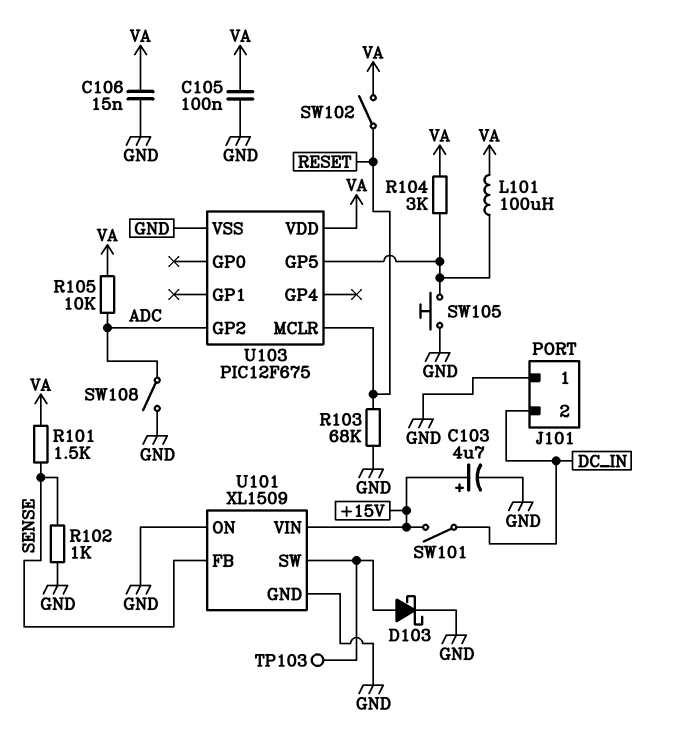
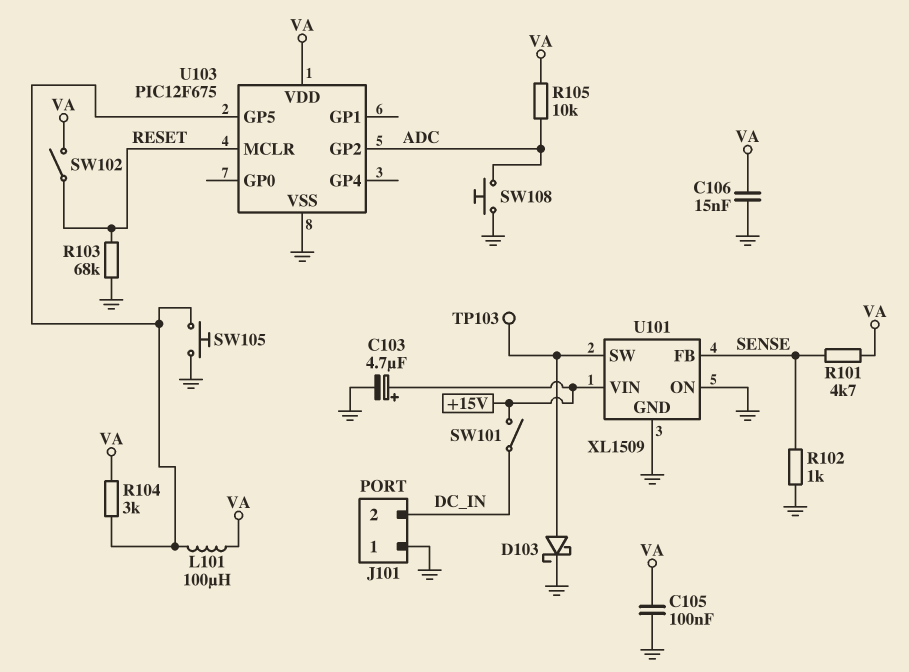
R101: 1.5k (SENSE, VA) -> 4.7k (SENSE, VA)
SW108: switch (ADC, GND) -> button (ADC, GND)

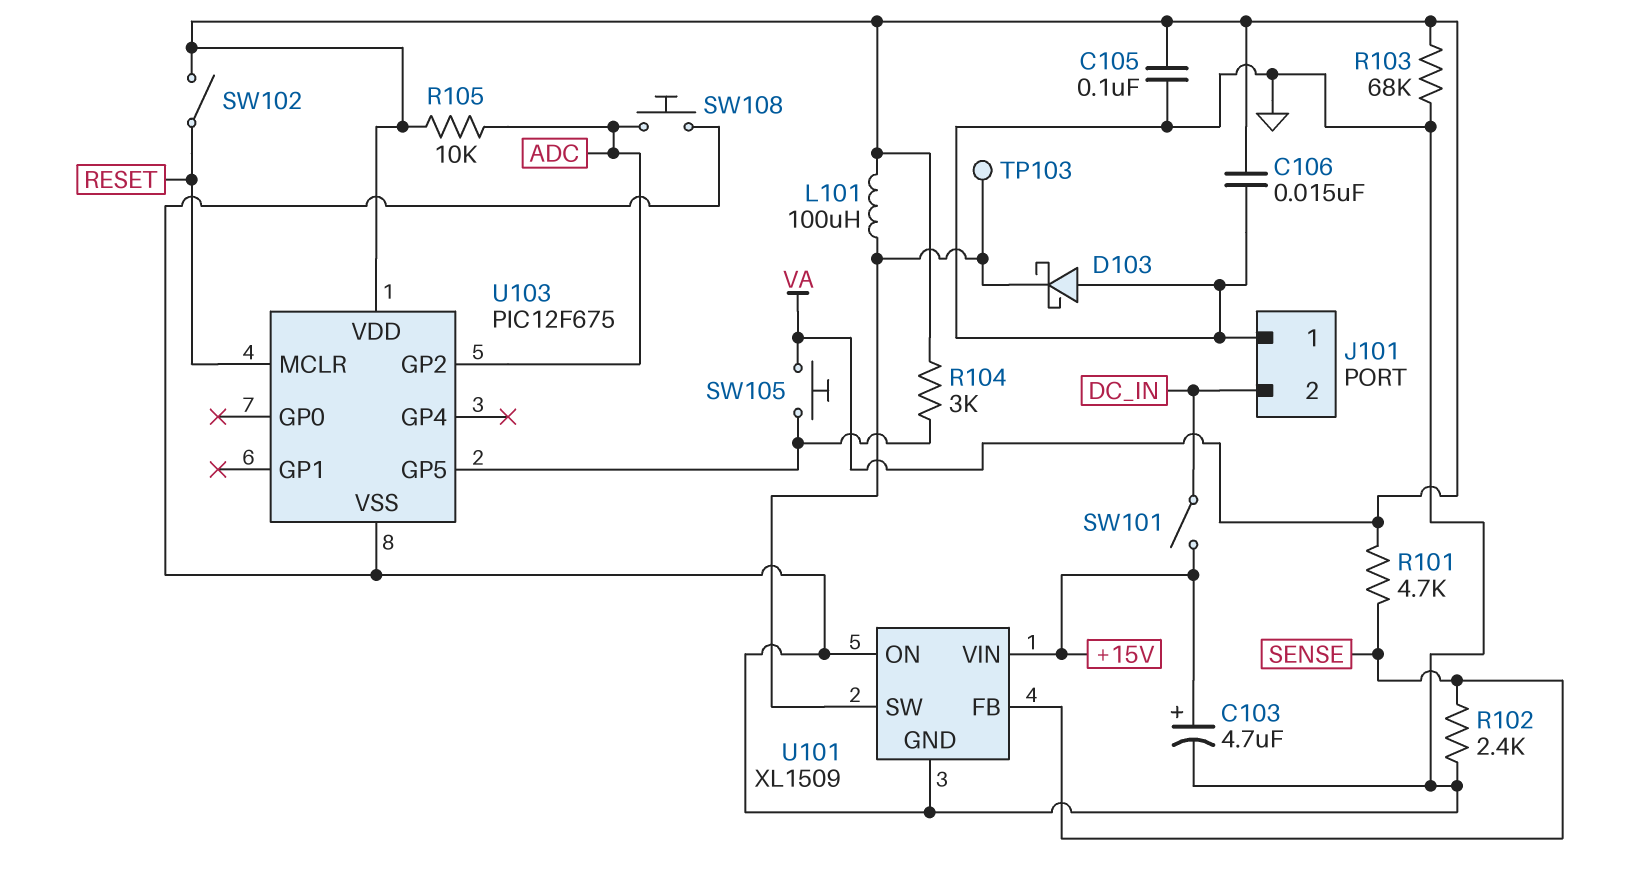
D103: schottky (A U101/SW, K GND) -> schottky (A GND, K U101/SW)
L101: 100uH (U103/GP5, VA) -> 100uH (U101/SW, VA)
R102: 1k (GND, SENSE) -> 2.4k (GND, SENSE)
R103: 68k (GND, RESET) -> 68k (GND, VA)
SW105: button (GND, U103/GP5) -> button (U103/GP5, VA)

